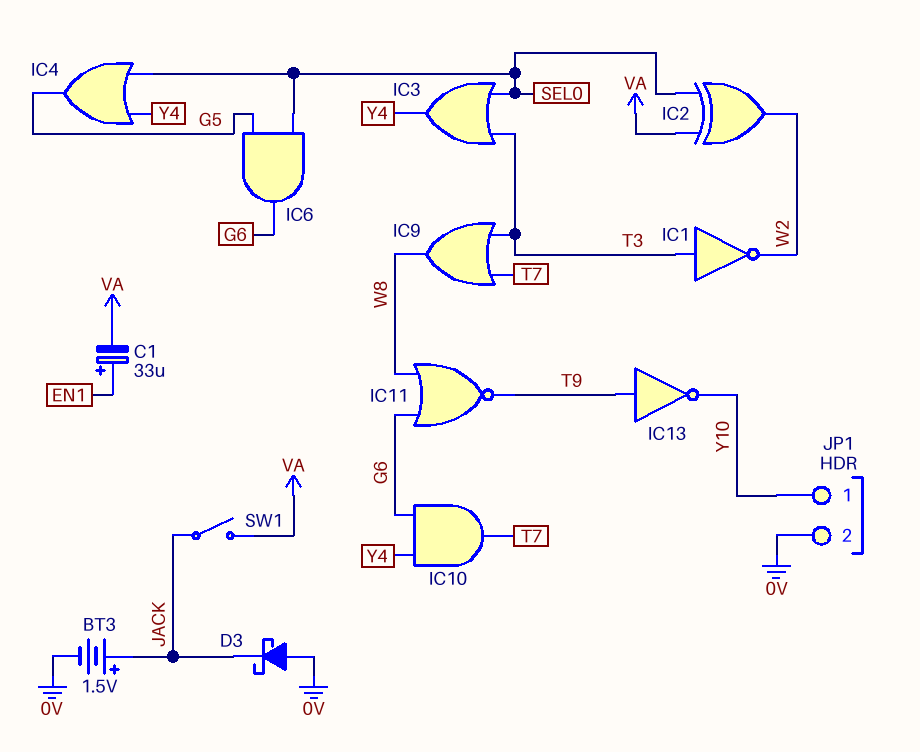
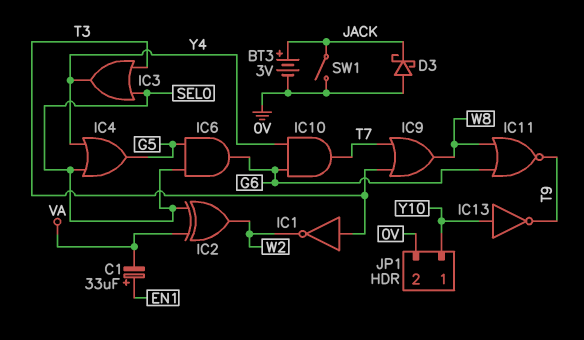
BT3: 1.5V (plus JACK, minus 0V) -> 3V (plus JACK, minus 0V)
IC13: NOT (in T9, out Y10) -> NOT (in Y10, out T9)
SW1: switch (JACK, VA) -> switch (0V, JACK)

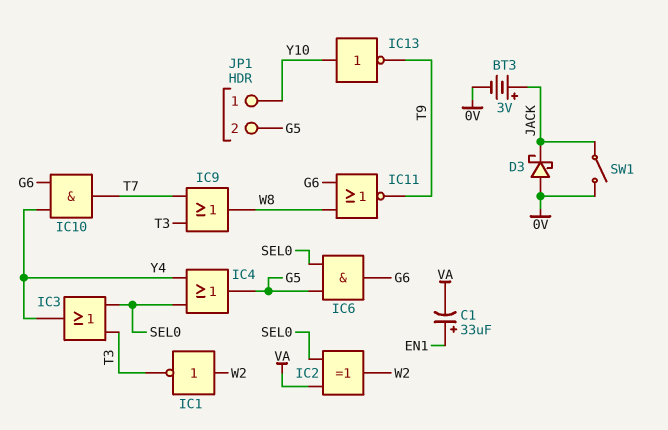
IC1: NOT (in T3, out W2) -> NOT (in W2, out T3)
JP1 pin 2: 0V -> G5

